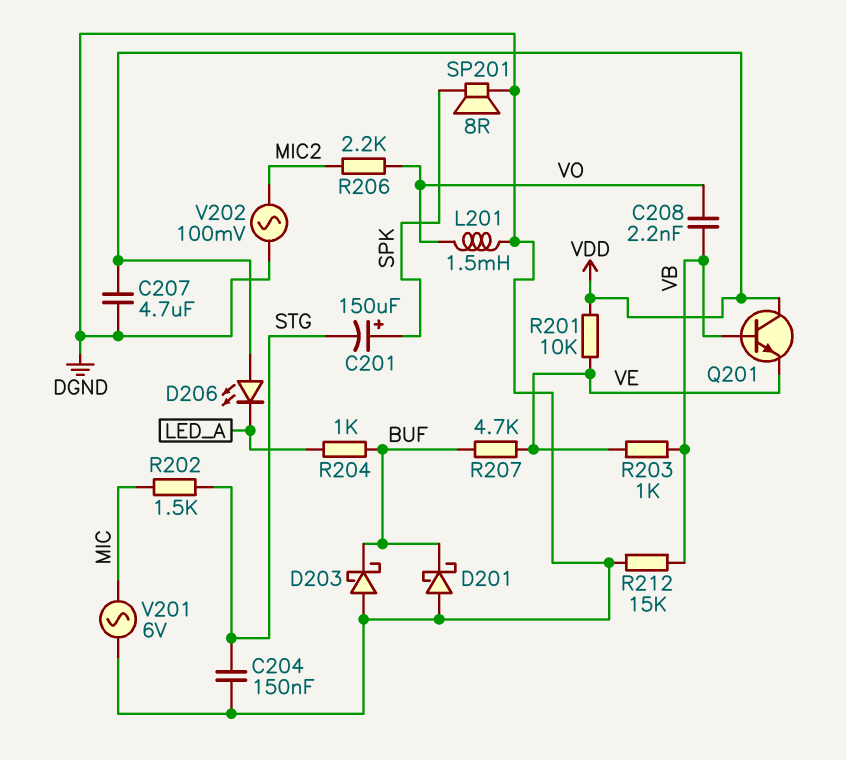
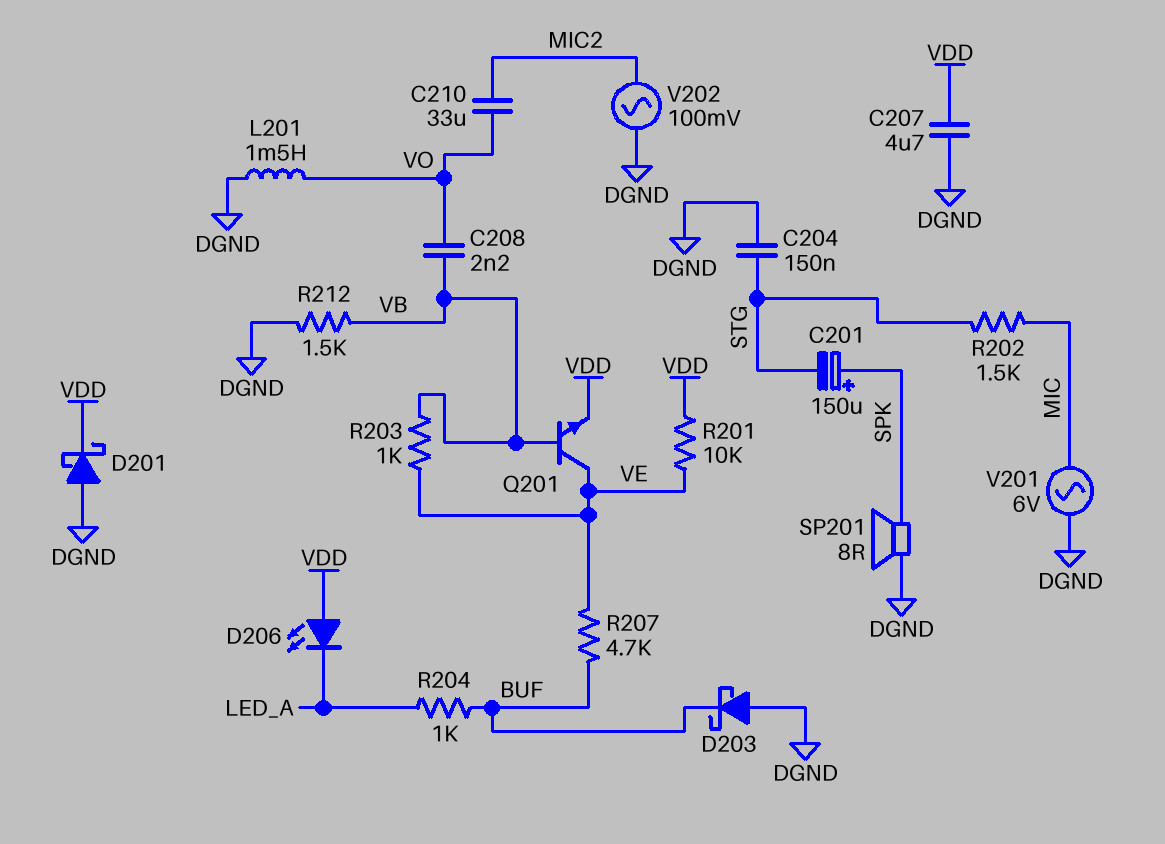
C210: none -> 33uF (MIC2, VO)
D201: schottky (A DGND, K BUF) -> schottky (A DGND, K VDD)
Q201: NPN (B VB, C VDD, E VE) -> NPN (B VB, C VE, E VDD)
R206: 2.2k (MIC2, VO) -> none
R212: 15k (DGND, VB) -> 1.5k (DGND, VB)

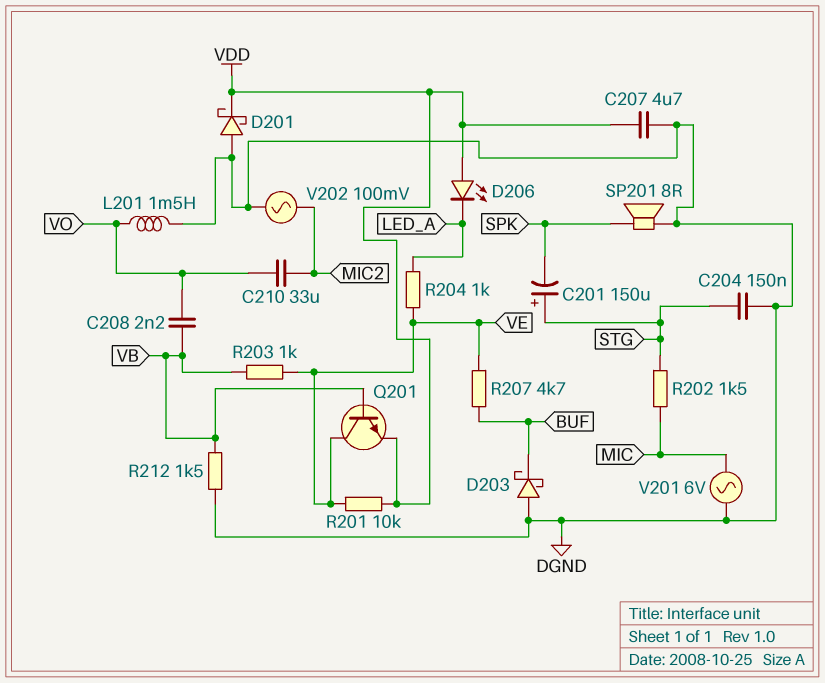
C201: 150uF (plus SPK, minus STG) -> 150uF (plus STG, minus SPK)
R204: 1k (BUF, LED_A) -> 1k (LED_A, VE)

